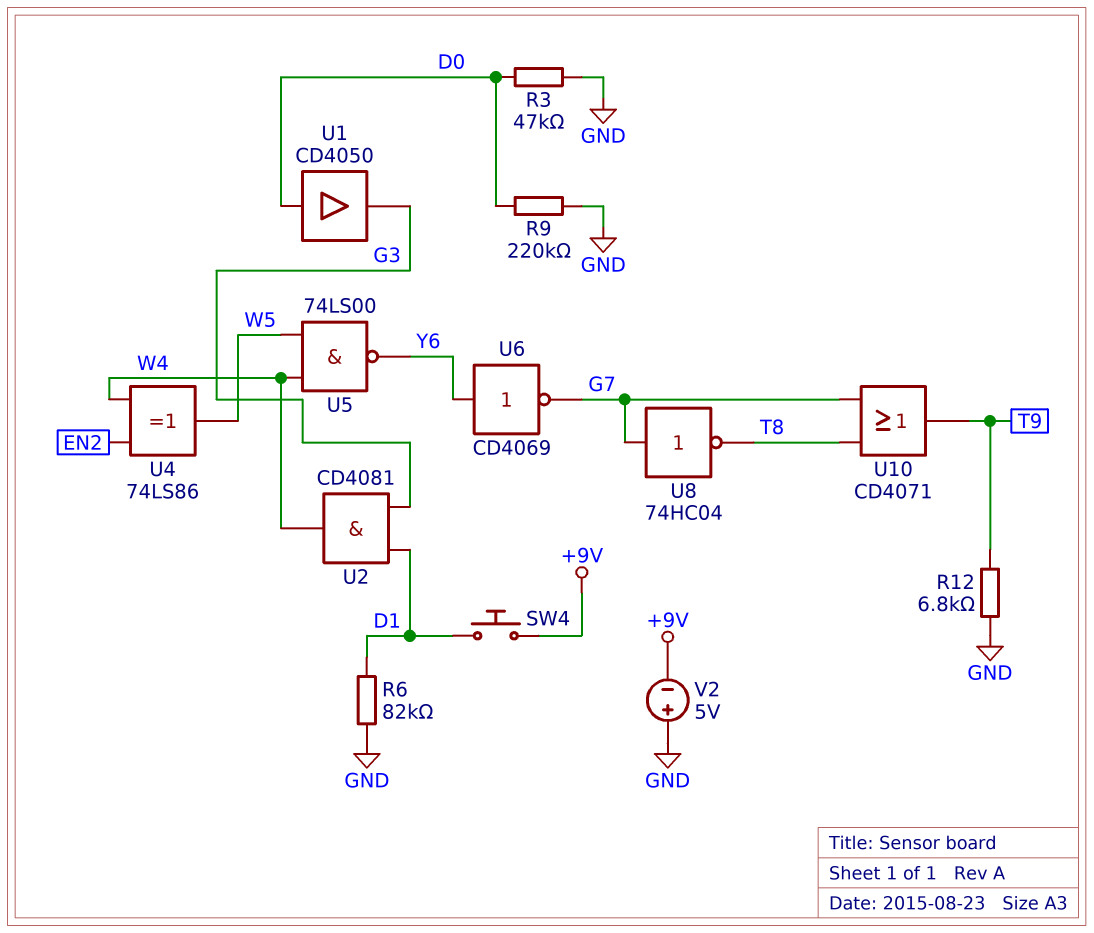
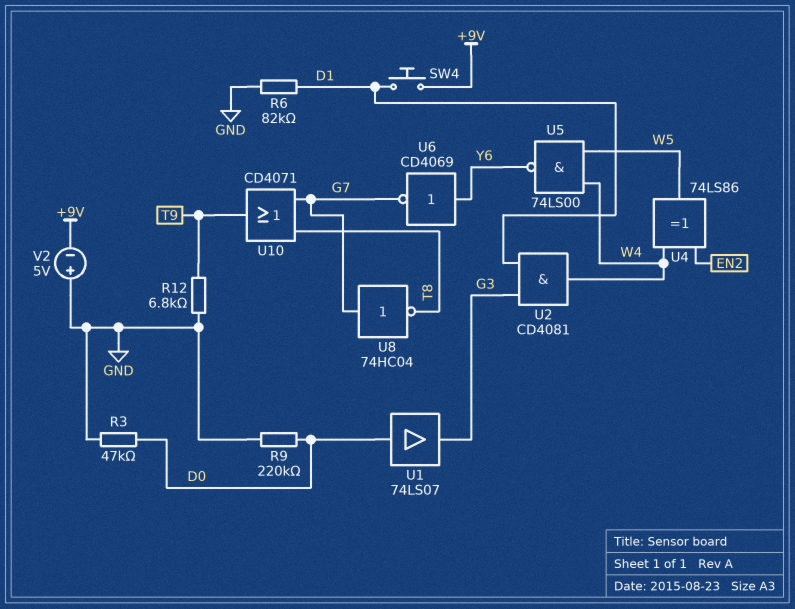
U1: buffer CD4050 (in D0, out G3) -> buffer 74LS07 (in D0, out G3)

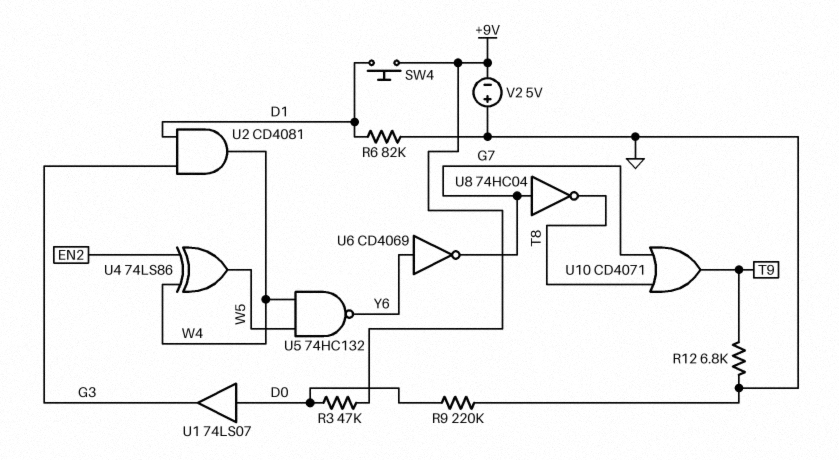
R3: 47k (D0, GND) -> 47k (+9V, D0)
U5: NAND 74LS00 (in W4, in W5, out Y6) -> NAND 74HC132 (in W4, in W5, out Y6)

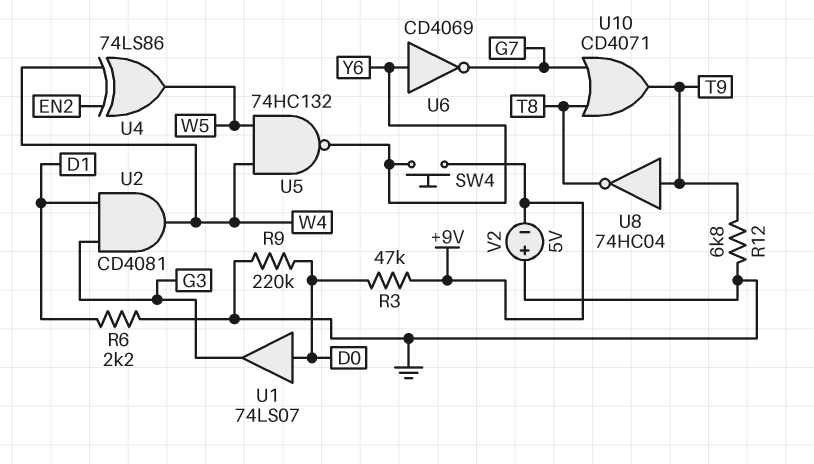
R6: 82k (D1, GND) -> 2.2k (D1, GND)
SW4: button (+9V, D1) -> button (+9V, Y6)
U8: NOT 74HC04 (in G7, out T8) -> NOT 74HC04 (in T9, out T8)

